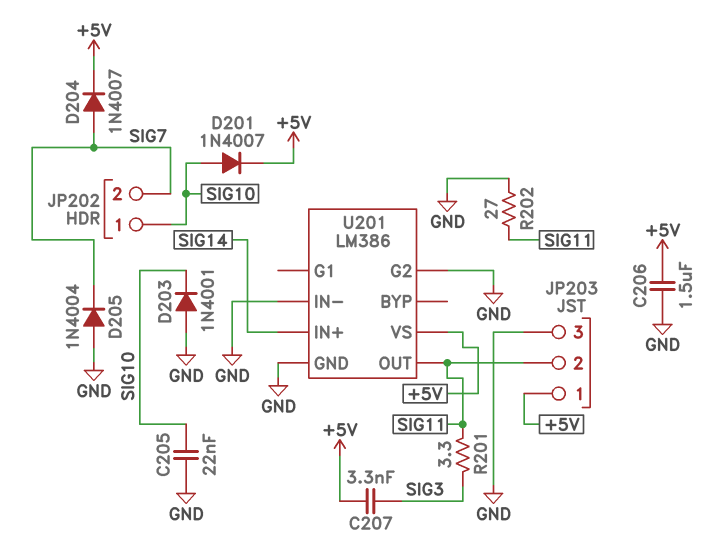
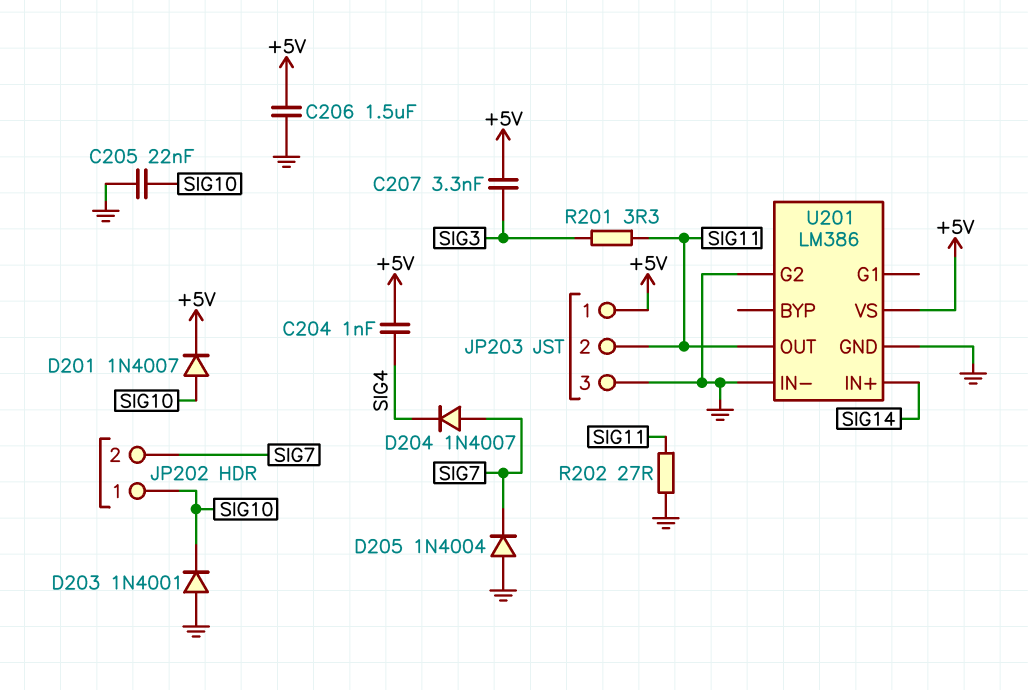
C204: none -> 1nF (+5V, SIG4)
D204: diode 1N4007 (A SIG7, K +5V) -> diode 1N4007 (A SIG7, K SIG4)

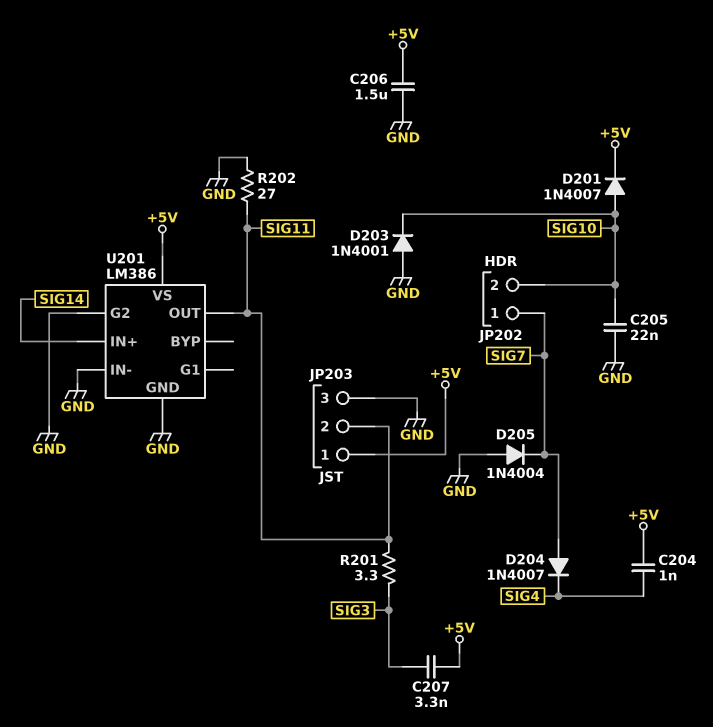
JP202 pin 1: SIG10 -> SIG7
JP202 pin 2: SIG7 -> SIG10

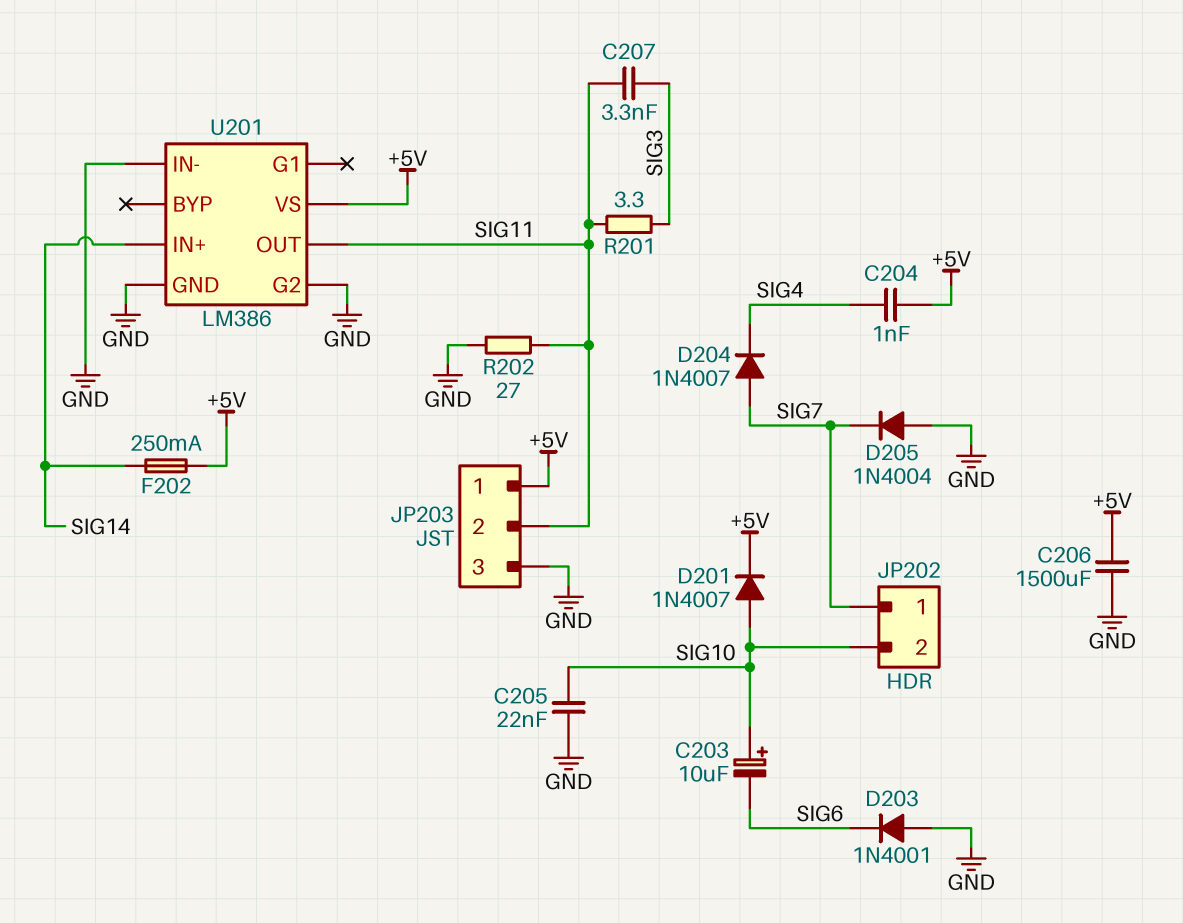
C203: none -> 10uF (plus SIG10, minus SIG6)
C206: 1.5uF (+5V, GND) -> 1500uF (+5V, GND)
C207: 3.3nF (+5V, SIG3) -> 3.3nF (SIG3, SIG11)
D203: diode 1N4001 (A GND, K SIG10) -> diode 1N4001 (A GND, K SIG6)
F202: none -> 250mA (+5V, SIG14)

